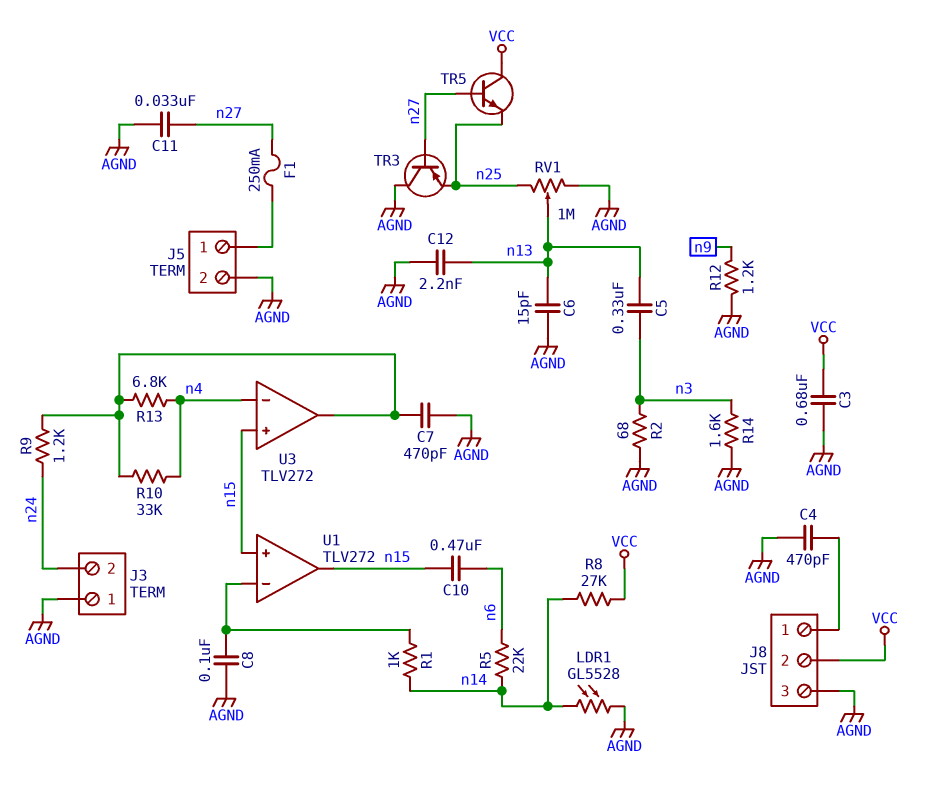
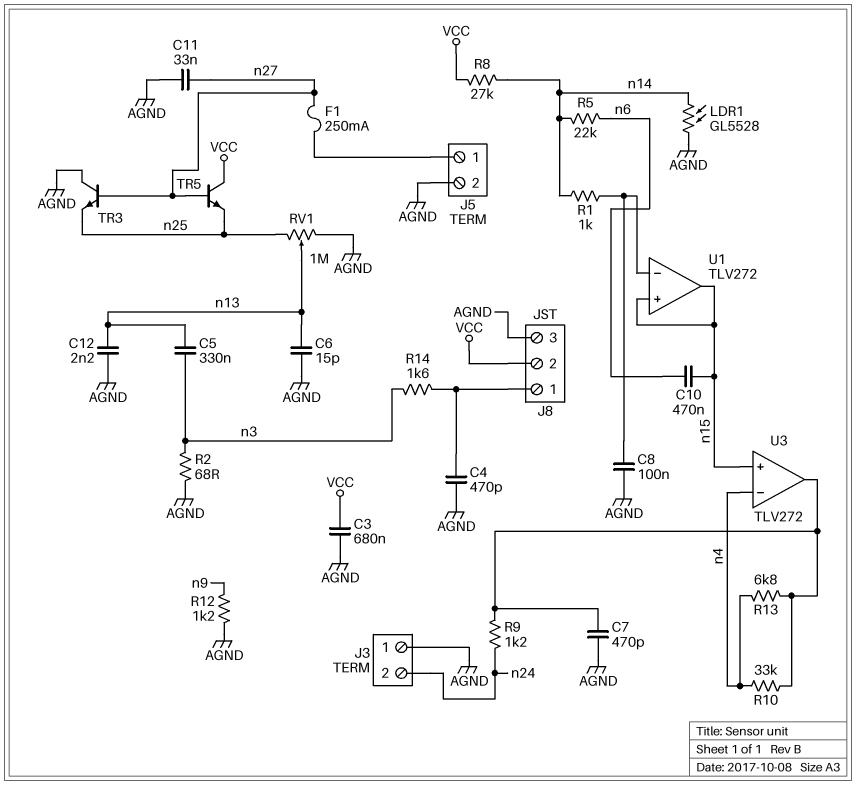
R14: 1.6k (AGND, n3) -> 1.6k (J8/1, n3)
TR3: PNP (B n27, C AGND, E n25) -> NPN (B n27, C AGND, E n25)

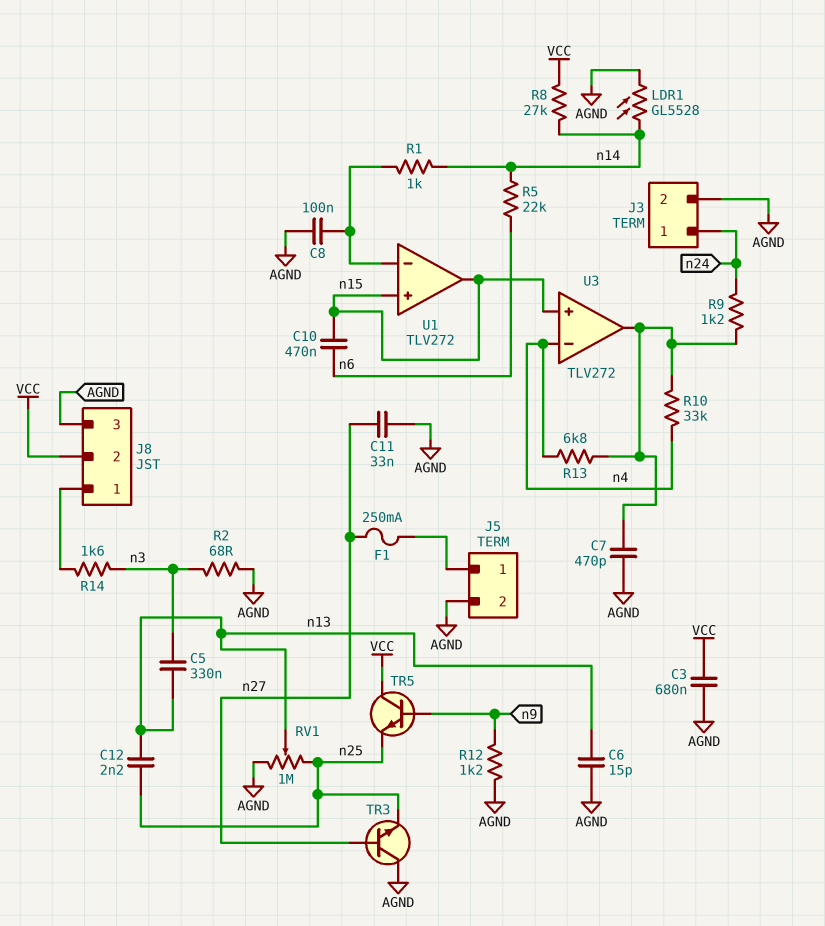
C4: 470pF (AGND, J8/1) -> none
C12: 2.2nF (AGND, n13) -> 2.2nF (n13, n25)
J3 pin 1: AGND -> n24
J3 pin 2: n24 -> AGND
TR5: NPN (B n27, C VCC, E n25) -> NPN (B n9, C VCC, E n25)

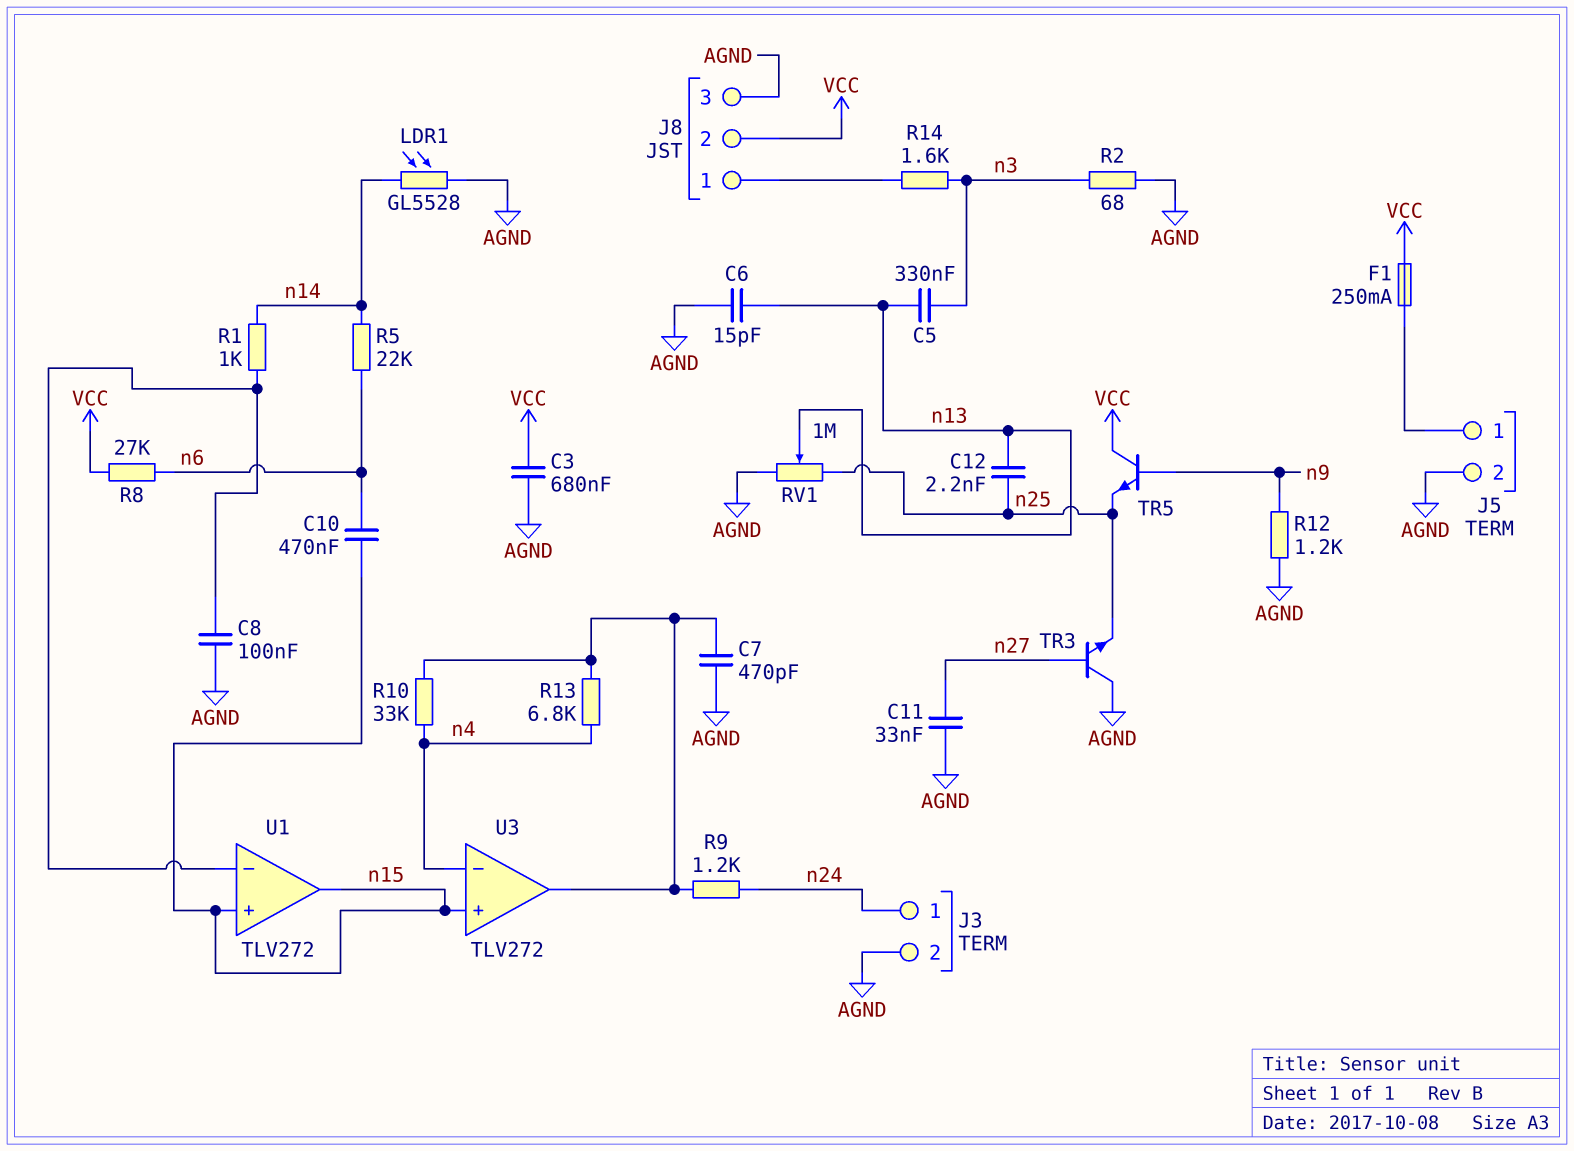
F1: 250mA (J5/1, n27) -> 250mA (J5/1, VCC)
R8: 27k (VCC, n14) -> 27k (VCC, n6)

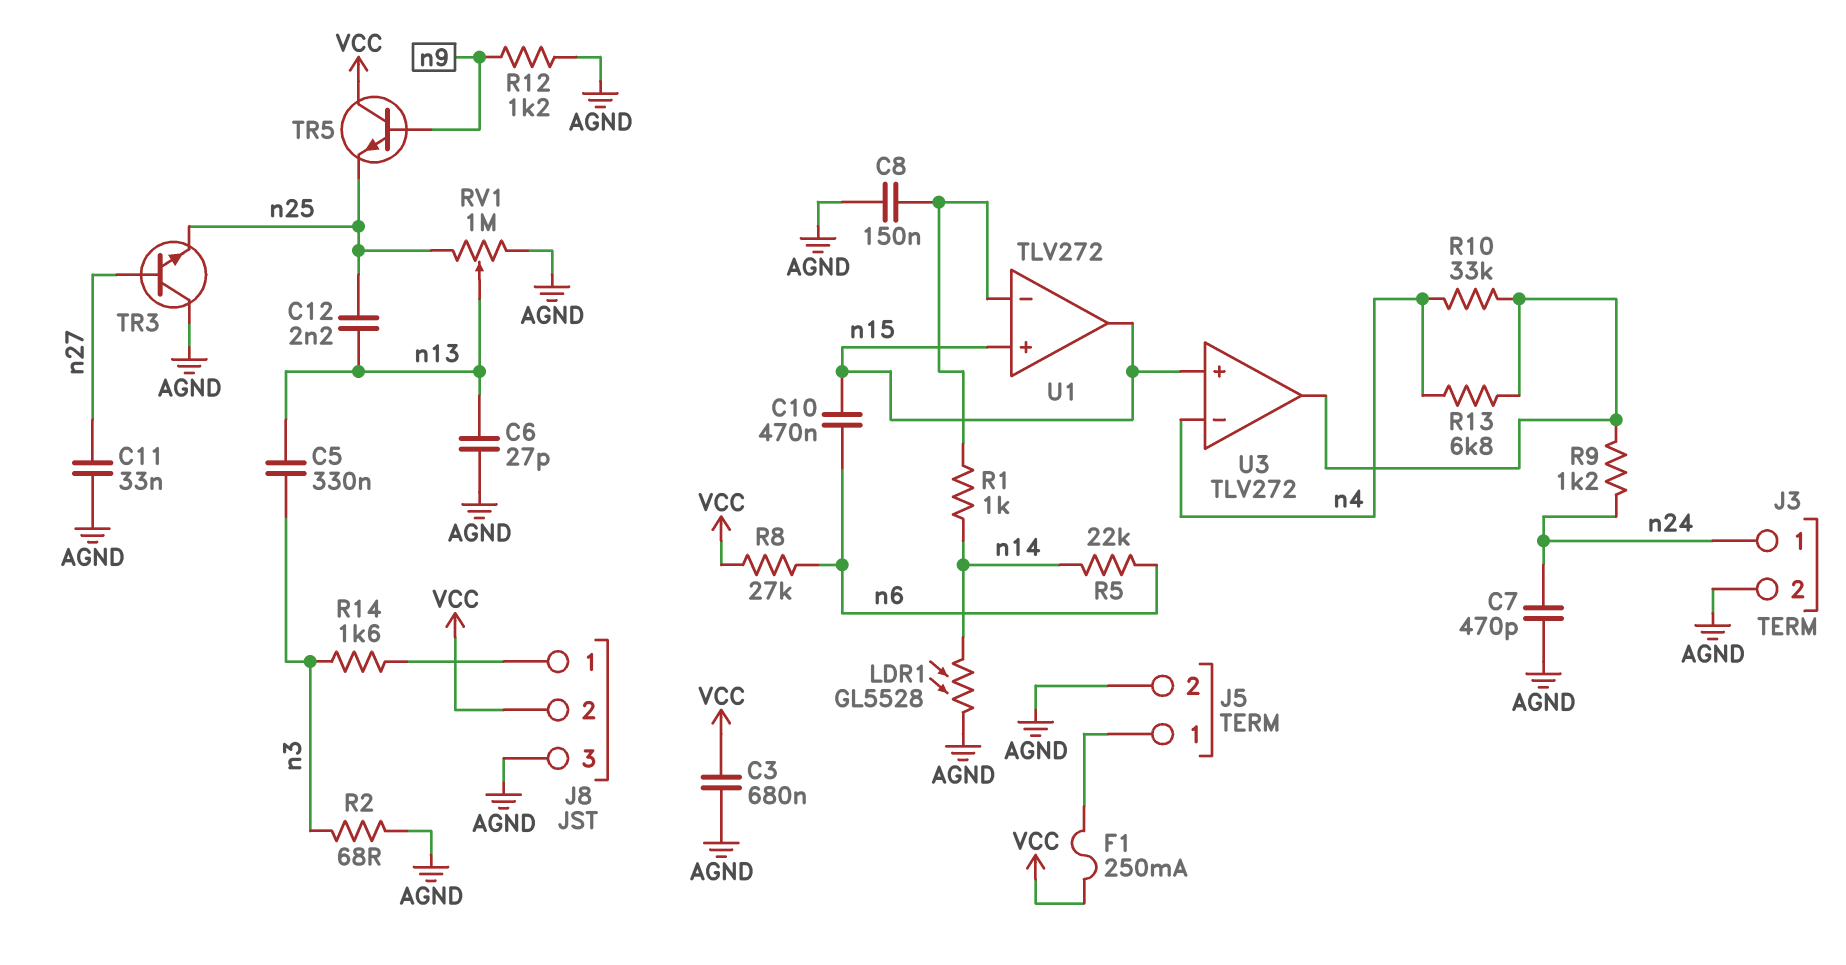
C6: 15pF (AGND, n13) -> 27pF (AGND, n13)
C7: 470pF (AGND, U3/out) -> 470pF (AGND, n24)
C8: 100nF (AGND, U1/in-) -> 150nF (AGND, U1/in-)

